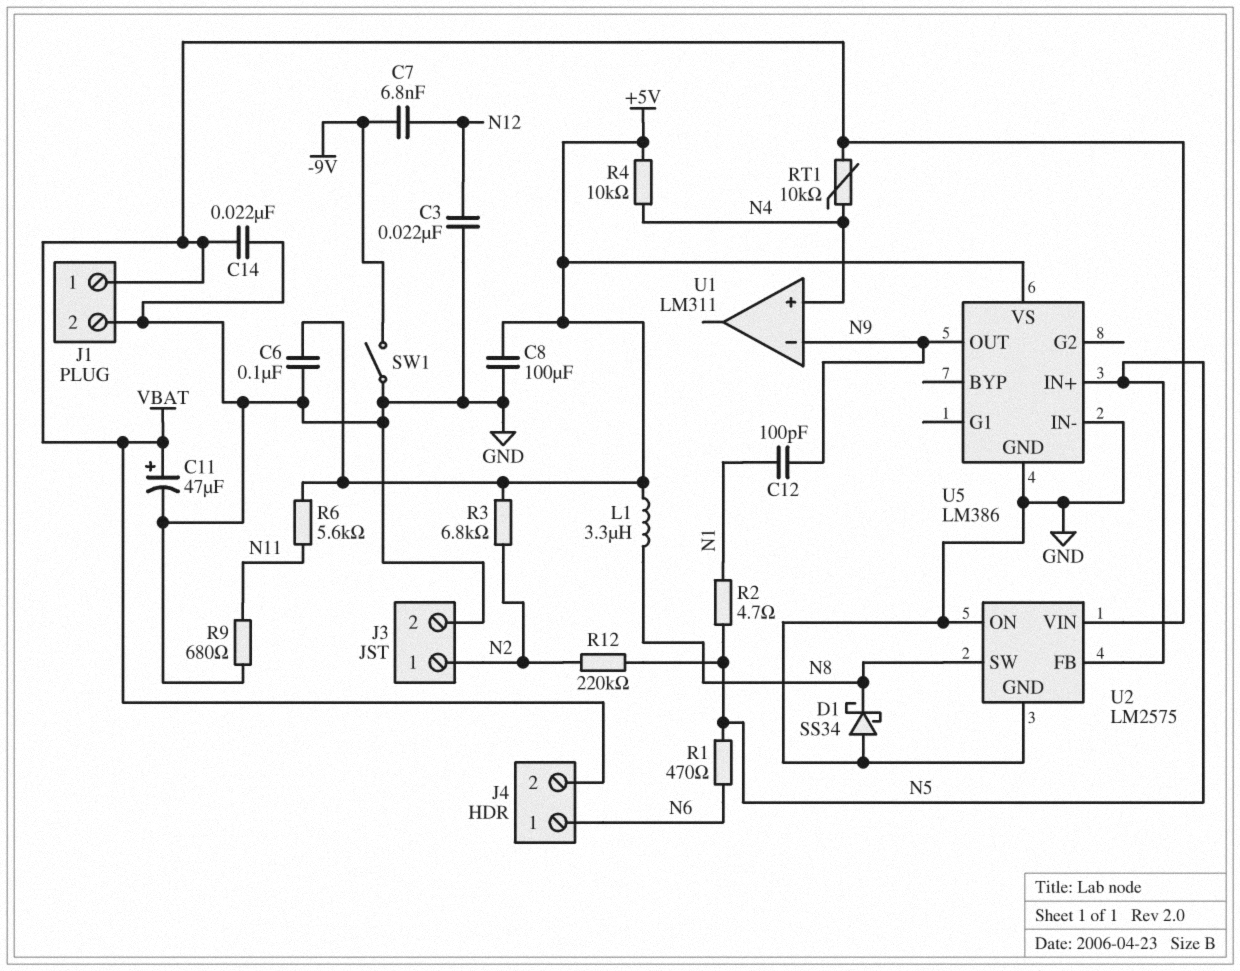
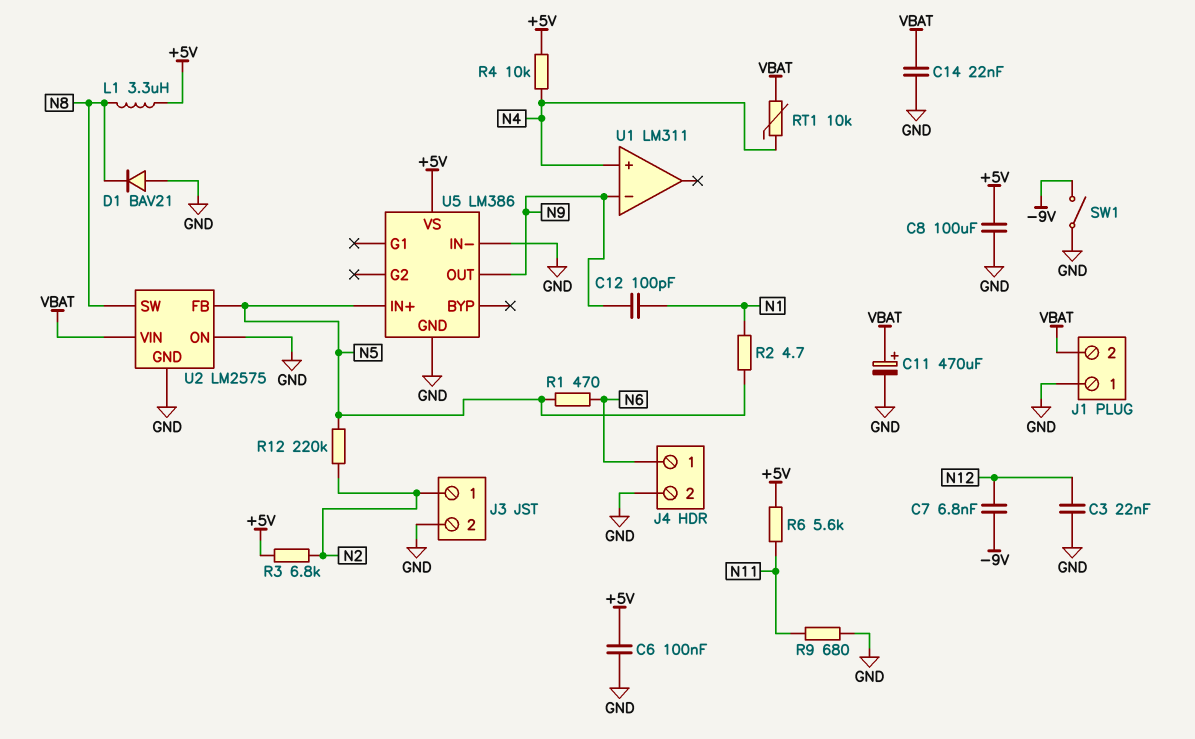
C11: 47uF (plus VBAT, minus GND) -> 470uF (plus VBAT, minus GND)
D1: schottky SS34 (A GND, K N8) -> diode BAV21 (A GND, K N8)
J1 pin 1: VBAT -> GND
J1 pin 2: GND -> VBAT
J4 pin 2: VBAT -> GND

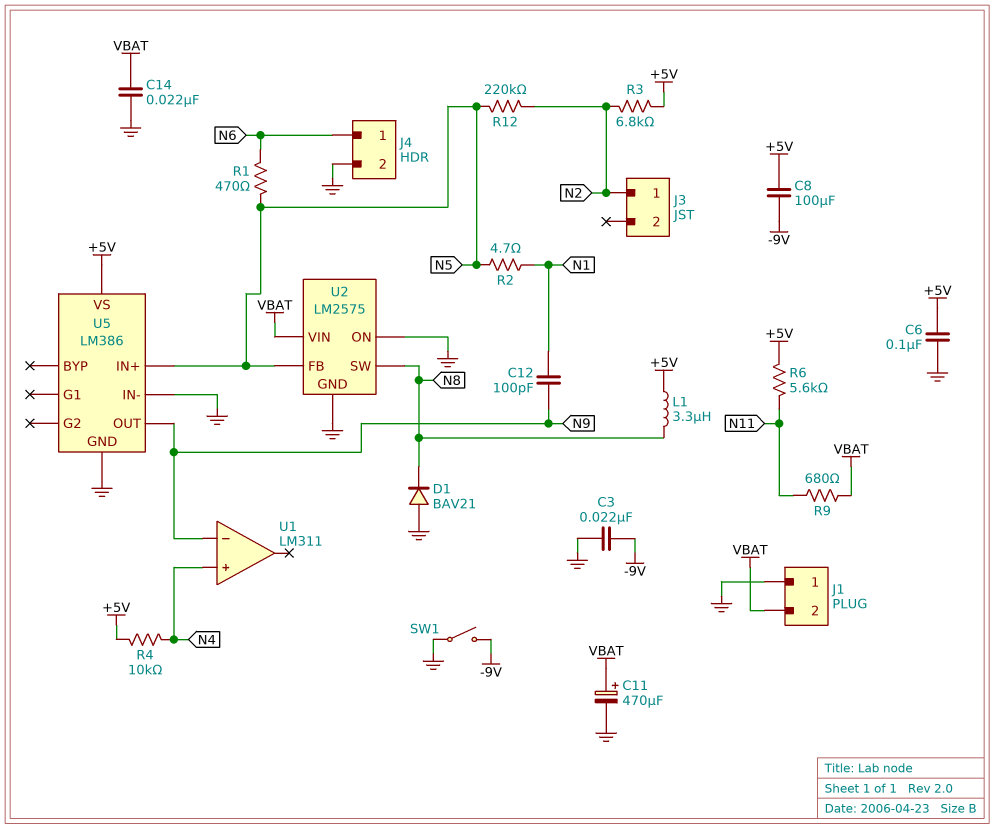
C3: 22nF (GND, N12) -> 22nF (-9V, GND)
C7: 6.8nF (-9V, N12) -> none
C8: 100uF (+5V, GND) -> 100uF (+5V, -9V)
J3 pin 2: GND -> none
R9: 680 (GND, N11) -> 680 (N11, VBAT)
RT1: 10k (N4, VBAT) -> none

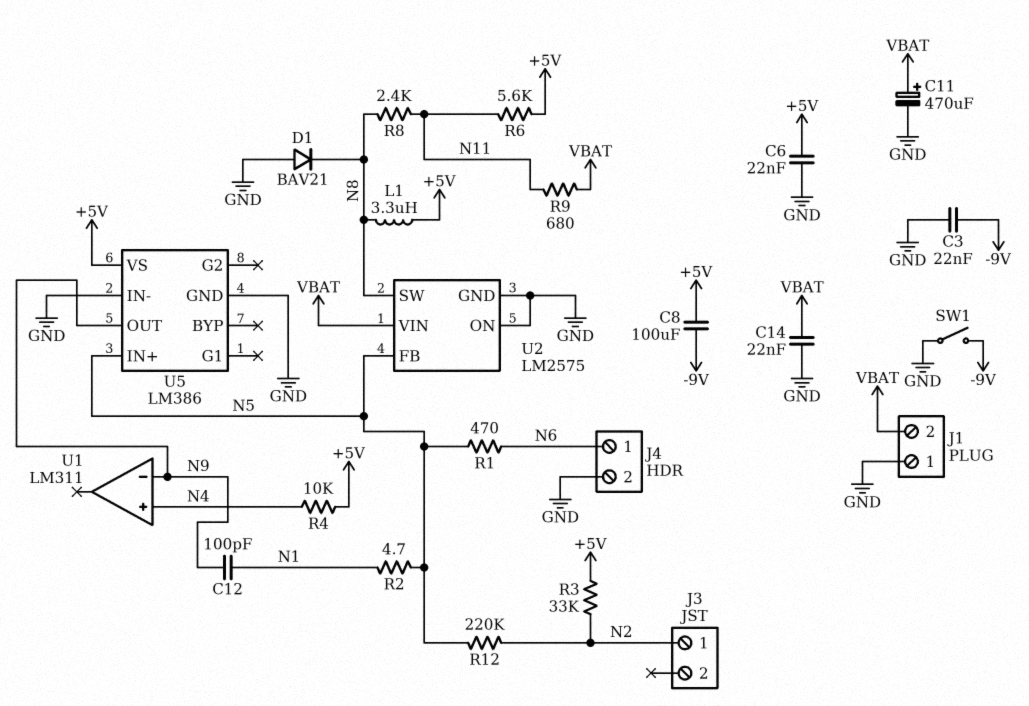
C6: 100nF (+5V, GND) -> 22nF (+5V, GND)
R3: 6.8k (+5V, N2) -> 33k (+5V, N2)
R8: none -> 2.4k (N8, N11)

